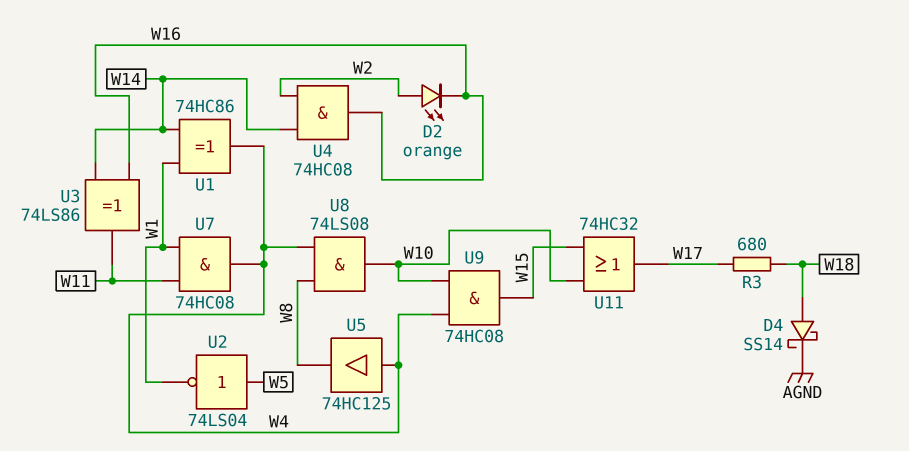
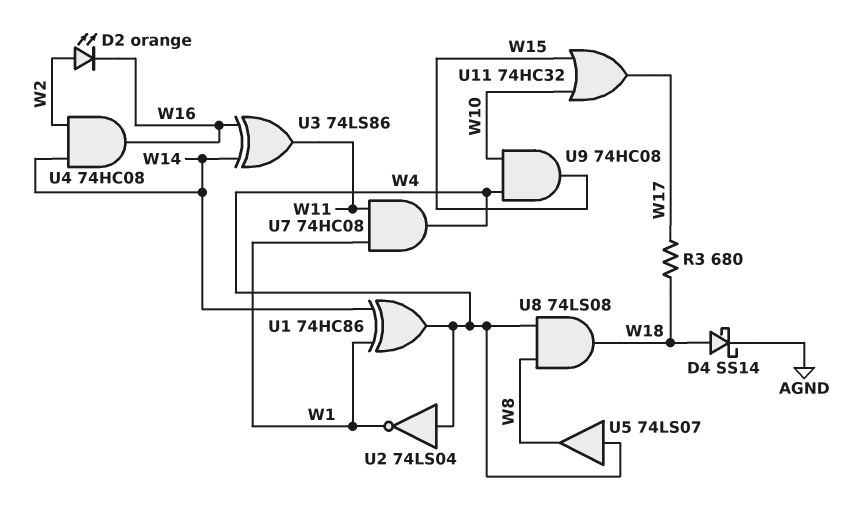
U2: NOT 74LS04 (in W5, out W1) -> NOT 74LS04 (in W4, out W1)
U5: buffer 74HC125 (in W4, out W8) -> buffer 74LS07 (in W4, out W8)
U8: AND 74LS08 (in W4, in W8, out W10) -> AND 74LS08 (in W4, in W8, out W18)

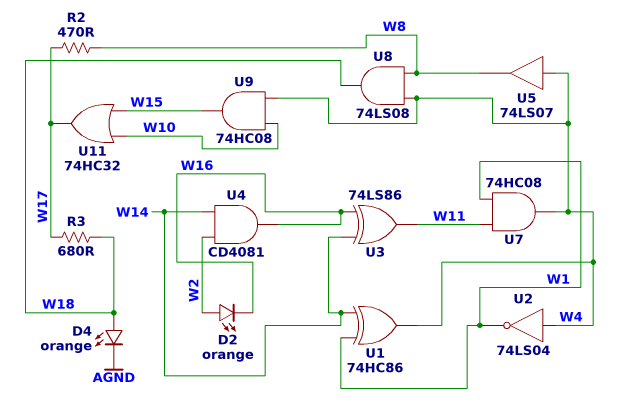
D4: schottky SS14 (A W18, K AGND) -> LED orange (A W18, K AGND)
R2: none -> 470 (W8, W17)
U4: AND 74HC08 (in W2, in W14, out W16) -> AND CD4081 (in W2, in W14, out W16)

